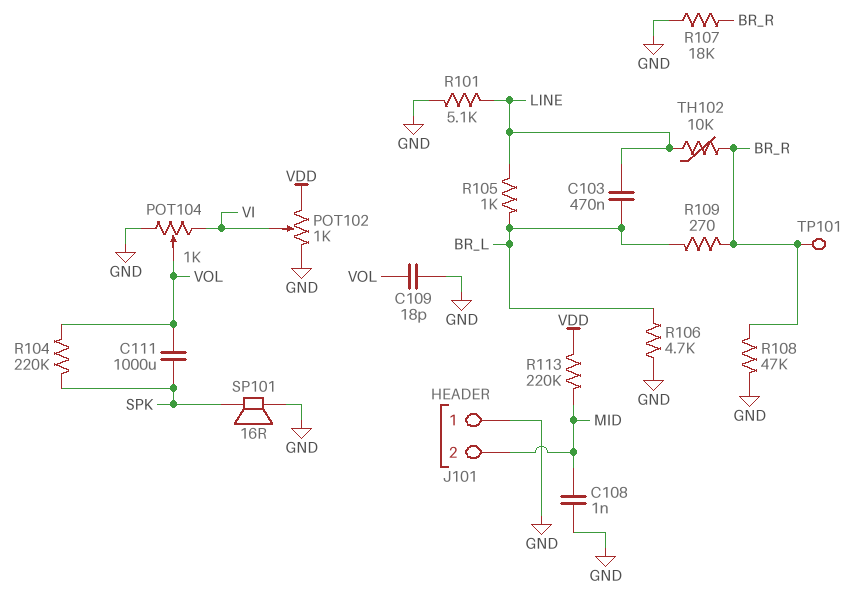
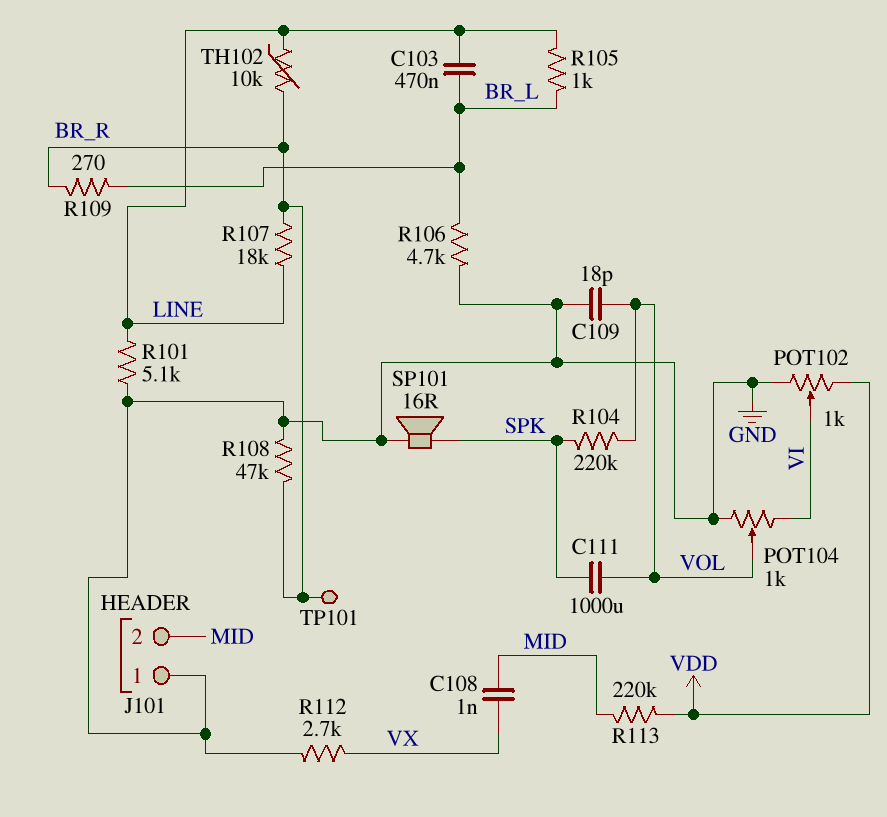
C108: 1nF (GND, MID) -> 1nF (MID, VX)
R107: 18k (BR_R, GND) -> 18k (BR_R, LINE)
R112: none -> 2.7k (GND, VX)

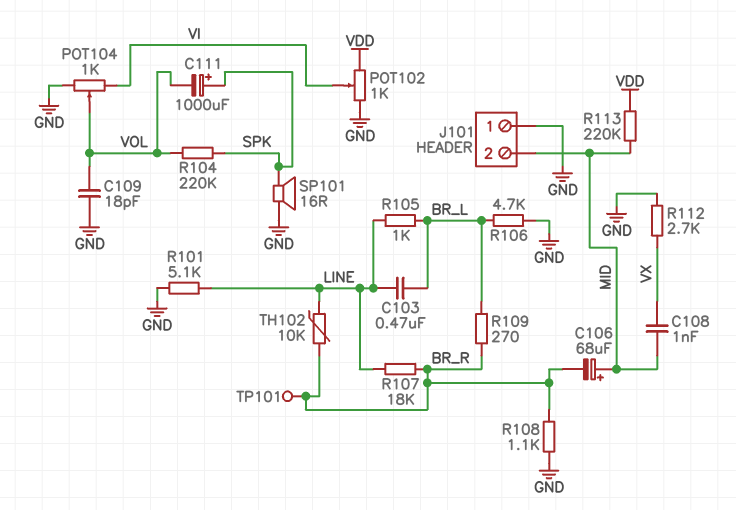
C106: none -> 68uF (plus MID, minus BR_R)
C111: 1000uF (SPK, VOL) -> 1000uF (plus SPK, minus VOL)
R108: 47k (BR_R, GND) -> 1.1k (BR_R, GND)

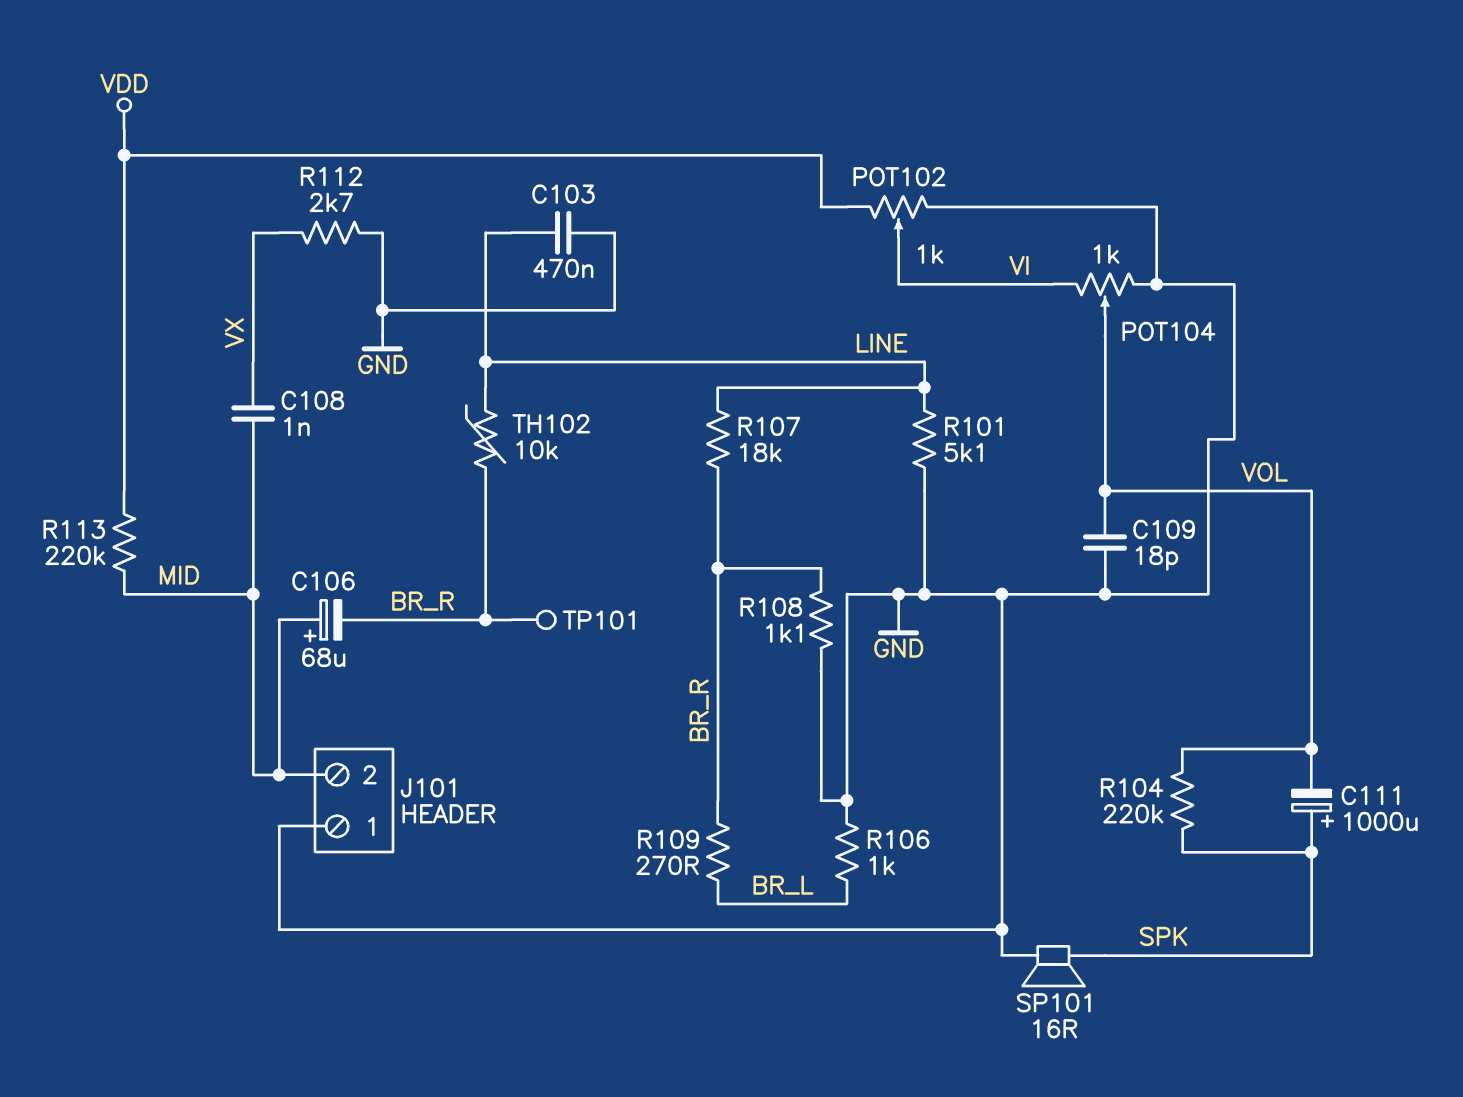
C103: 470nF (BR_L, LINE) -> 470nF (GND, LINE)
R105: 1k (BR_L, LINE) -> none
R106: 4.7k (BR_L, GND) -> 1k (BR_L, GND)

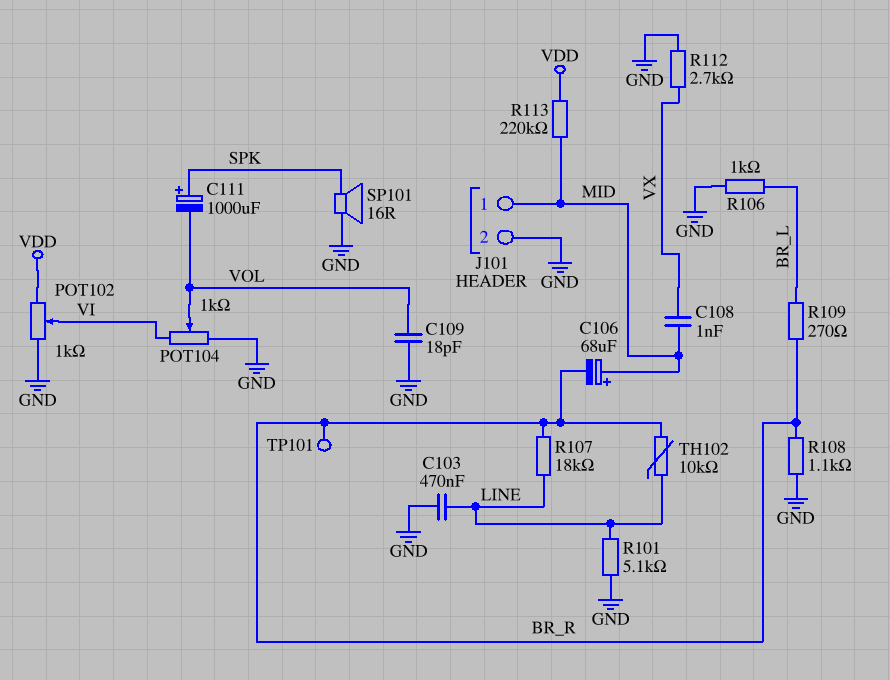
J101 pin 1: GND -> MID
J101 pin 2: MID -> GND
R104: 220k (SPK, VOL) -> none

